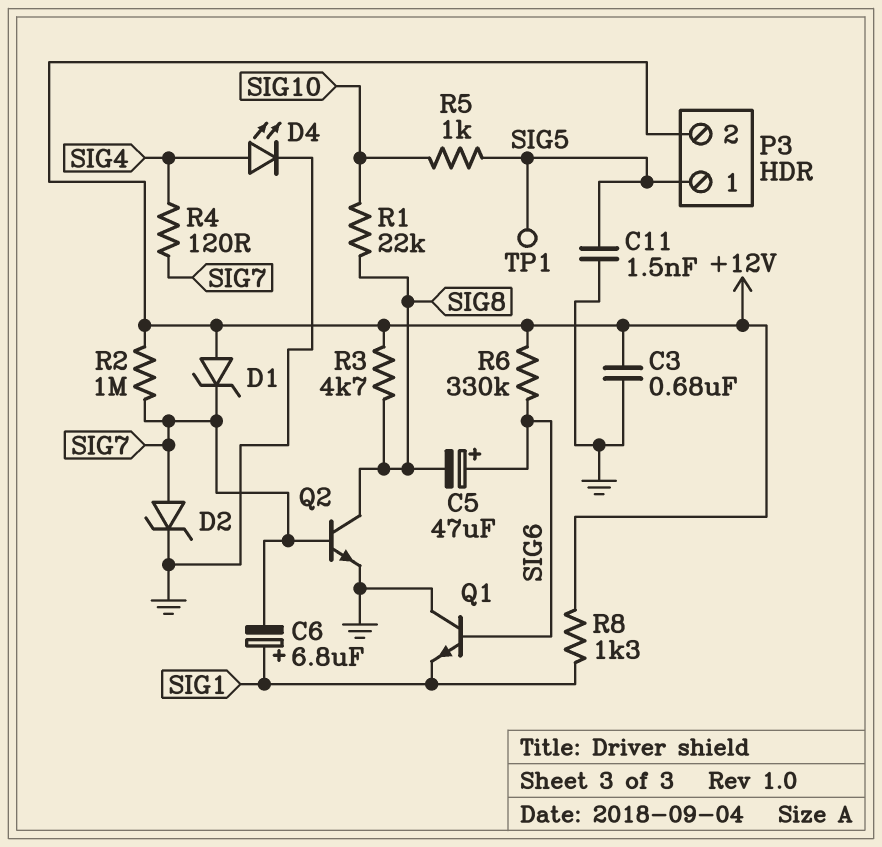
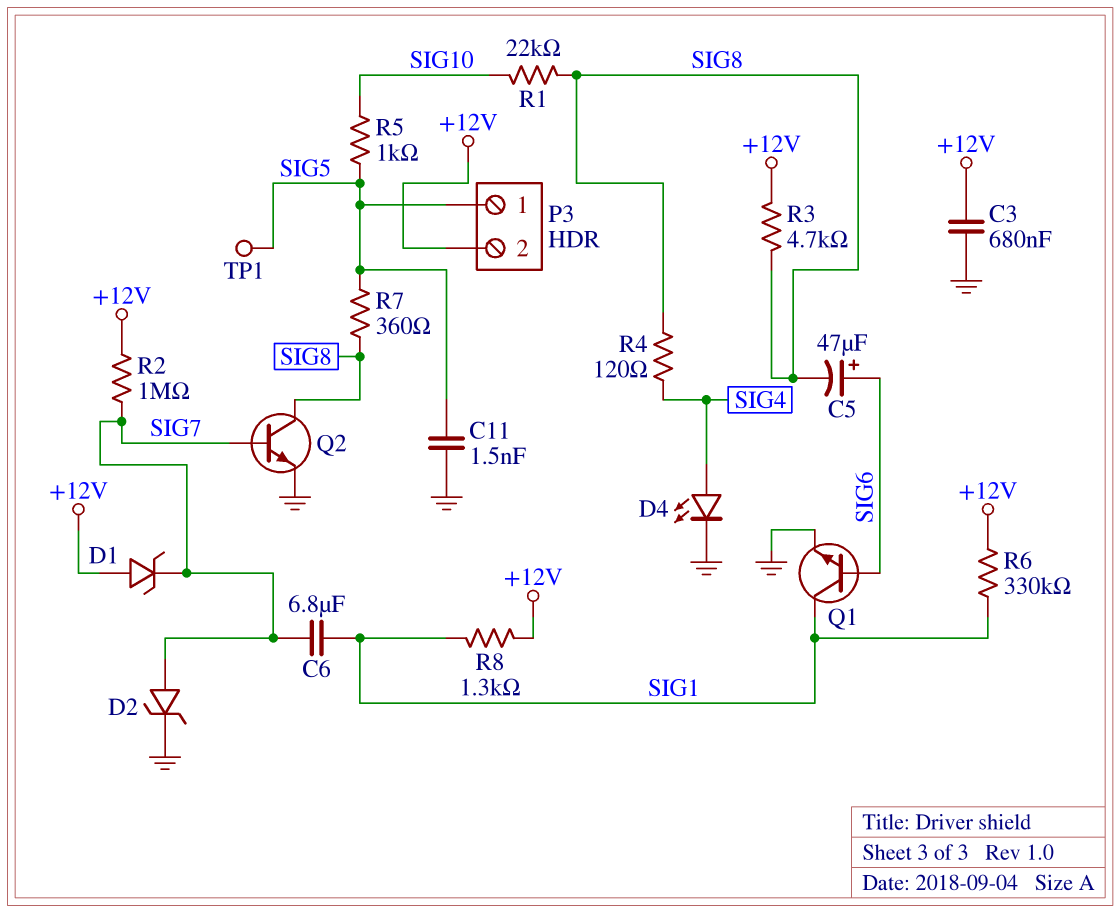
C6: 6.8uF (plus SIG1, minus SIG7) -> 6.8uF (SIG1, SIG7)
Q1: NPN (B SIG6, C GND, E SIG1) -> NPN (B SIG6, C SIG1, E GND)
R4: 120 (SIG4, SIG7) -> 120 (SIG4, SIG8)
R6: 330k (+12V, SIG6) -> 330k (+12V, SIG1)
R7: none -> 360 (SIG5, SIG8)

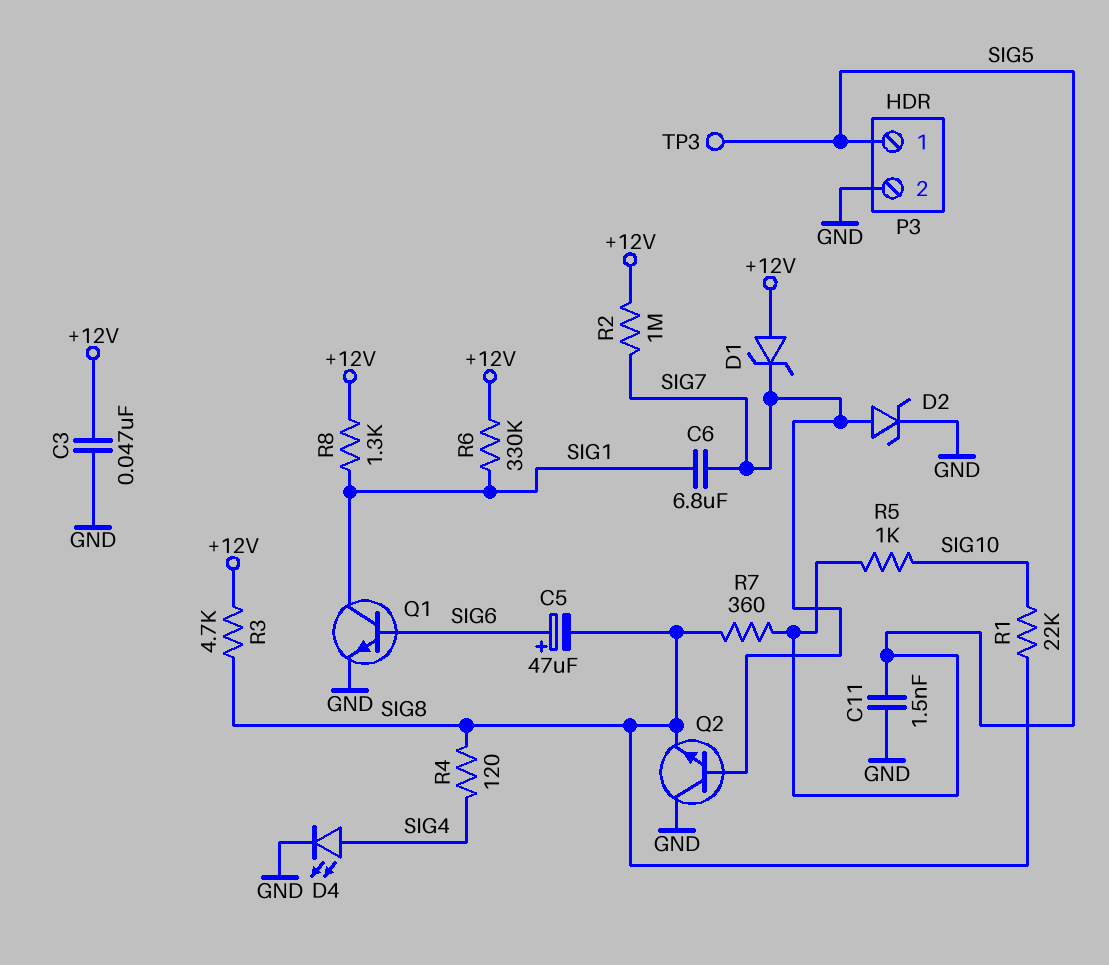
C3: 680nF (+12V, GND) -> 47nF (+12V, GND)
P3 pin 2: +12V -> GND
Q2: NPN (B SIG7, C SIG8, E GND) -> NPN (B SIG7, C GND, E SIG8)
TP1: test point (SIG5) -> none
TP3: none -> test point (SIG5)

